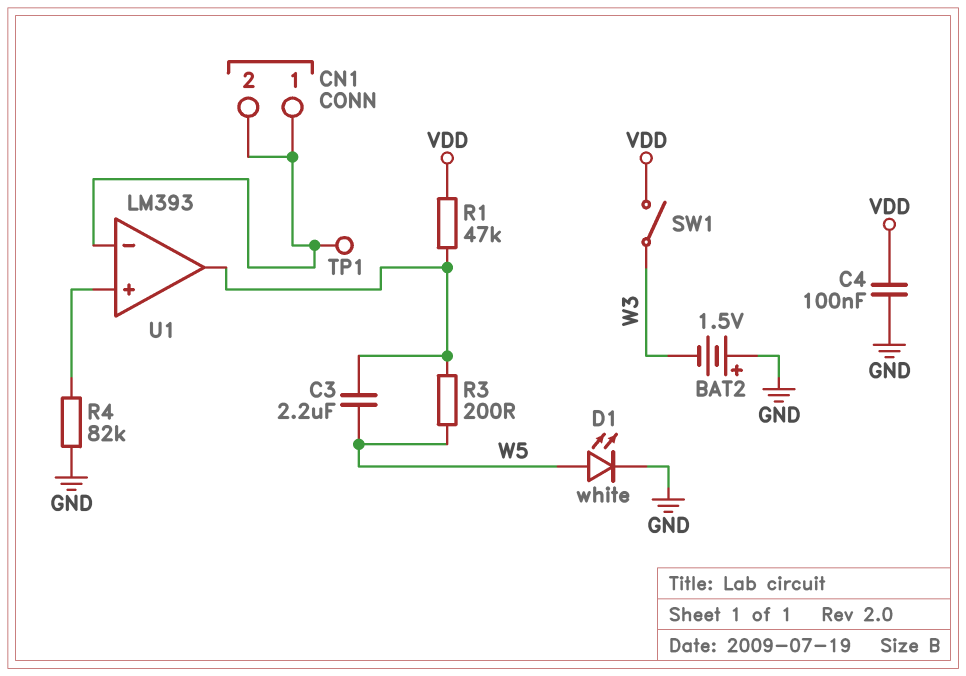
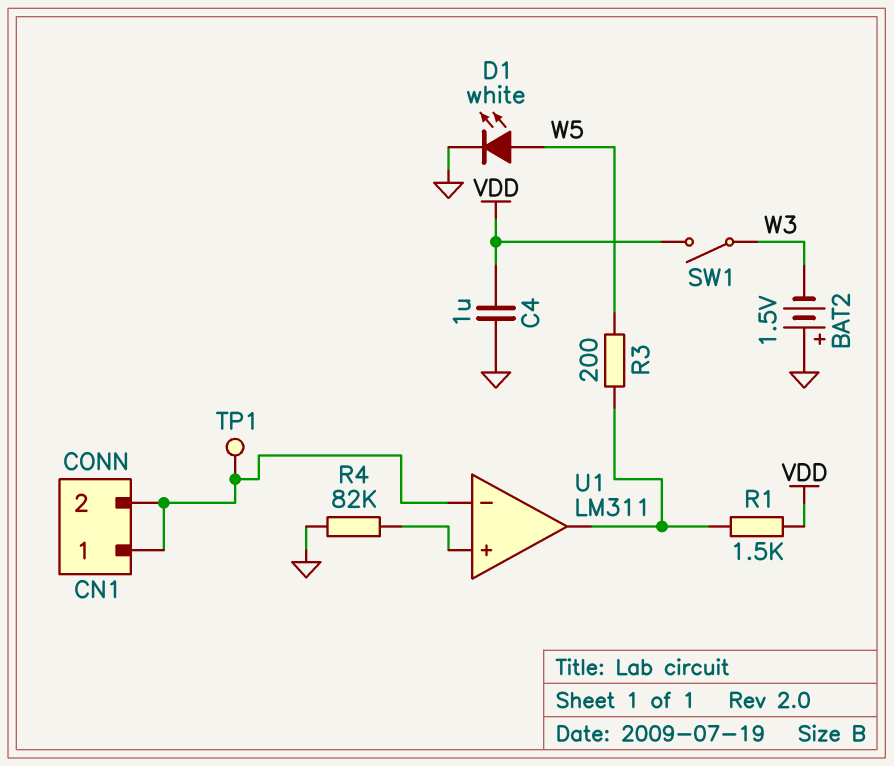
C3: 2.2uF (U1/out, W5) -> none
C4: 100nF (GND, VDD) -> 1uF (GND, VDD)
R1: 47k (U1/out, VDD) -> 1.5k (U1/out, VDD)
U1: LM393 -> LM311

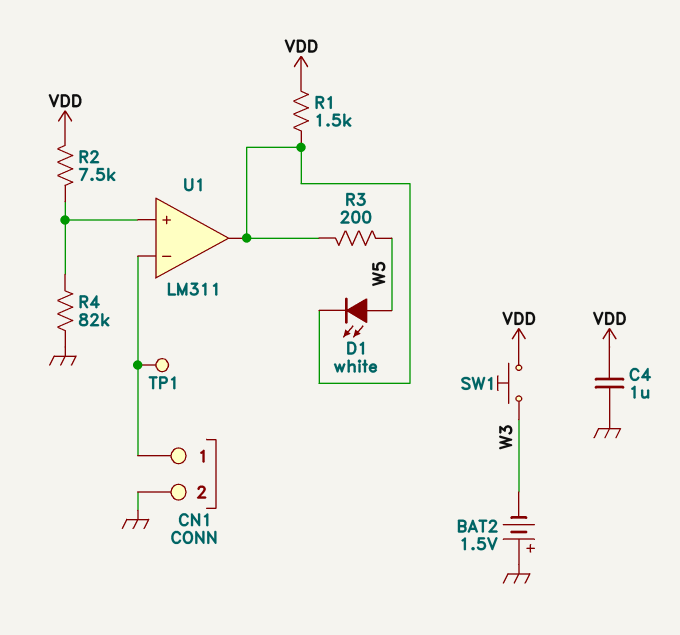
CN1 pin 2: CN1/1 -> GND
D1: LED white (A W5, K GND) -> LED white (A W5, K U1/out)
R2: none -> 7.5k (U1/in+, VDD)
SW1: switch (VDD, W3) -> button (VDD, W3)

